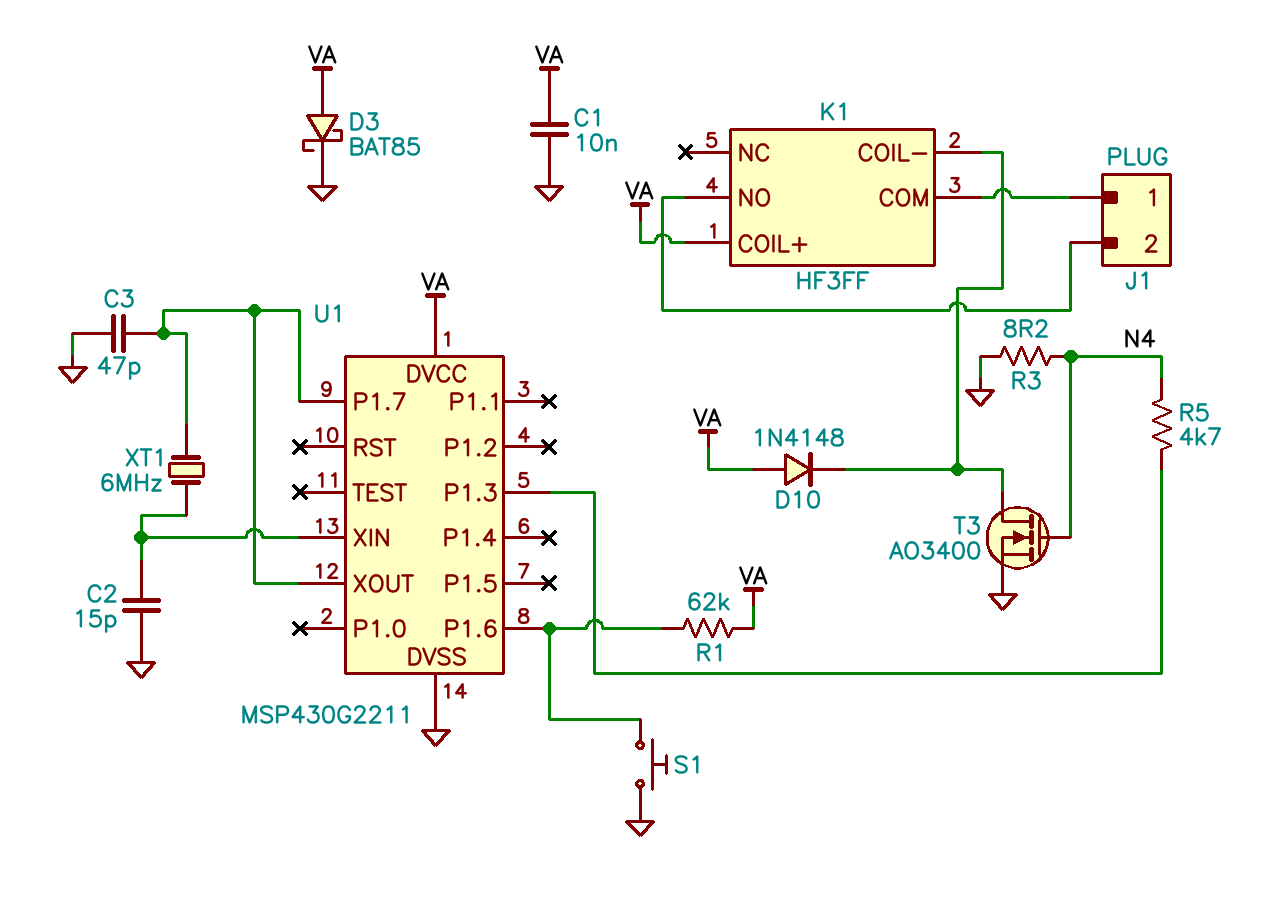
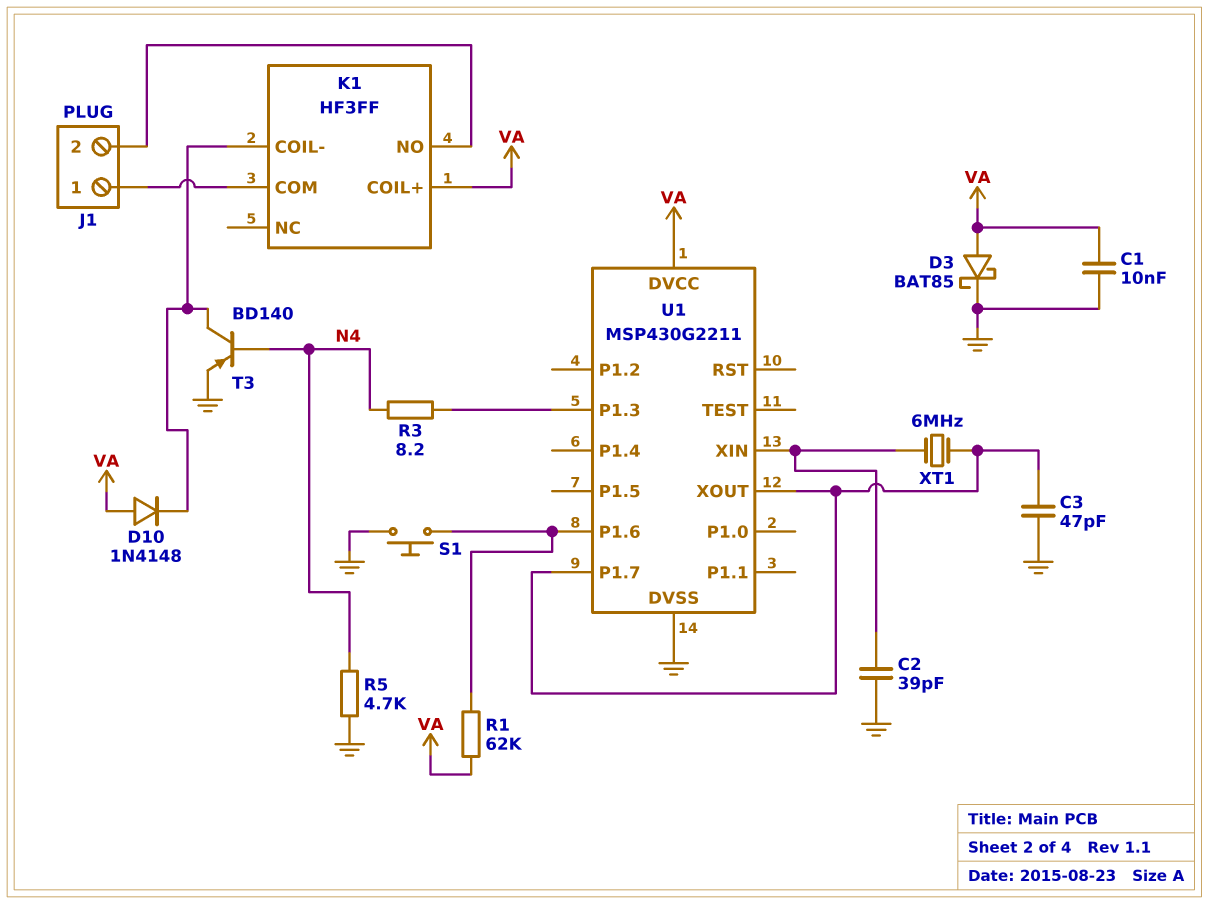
C2: 15pF (GND, U1/XIN) -> 39pF (GND, U1/XIN)
R3: 8.2 (GND, N4) -> 8.2 (N4, U1/P1.3)
R5: 4.7k (N4, U1/P1.3) -> 4.7k (GND, N4)
T3: NMOS AO3400 (G N4, D K1/COIL-, S GND) -> PNP BD140 (B N4, C K1/COIL-, E GND)

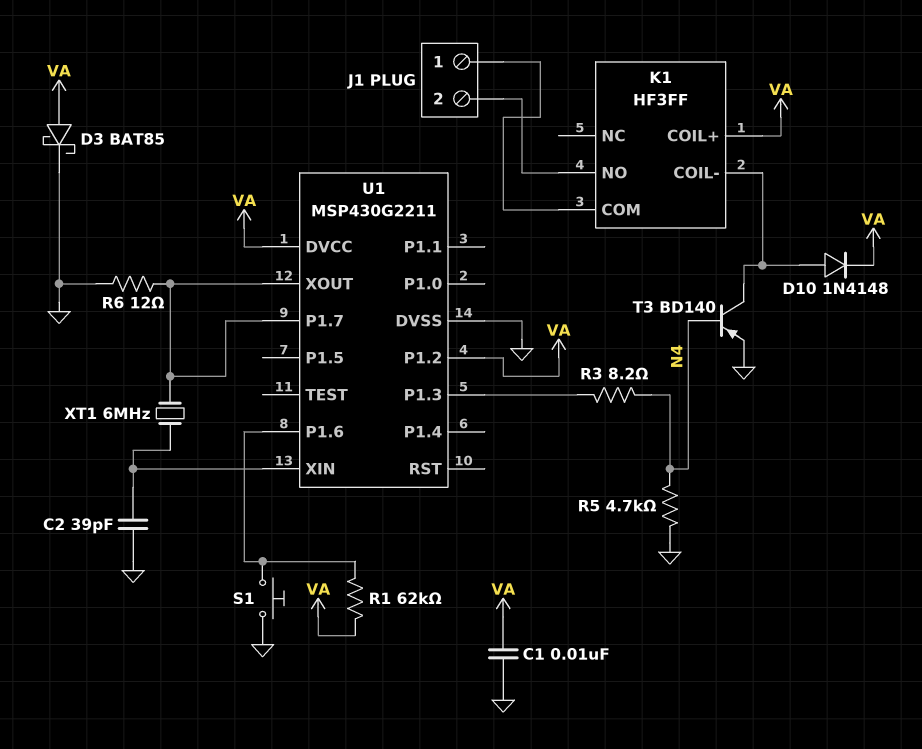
C3: 47pF (GND, U1/P1.7) -> none
D10: diode 1N4148 (A VA, K K1/COIL-) -> diode 1N4148 (A K1/COIL-, K VA)
R6: none -> 12 (GND, U1/P1.7)
U1 pin P1.2: none -> VA

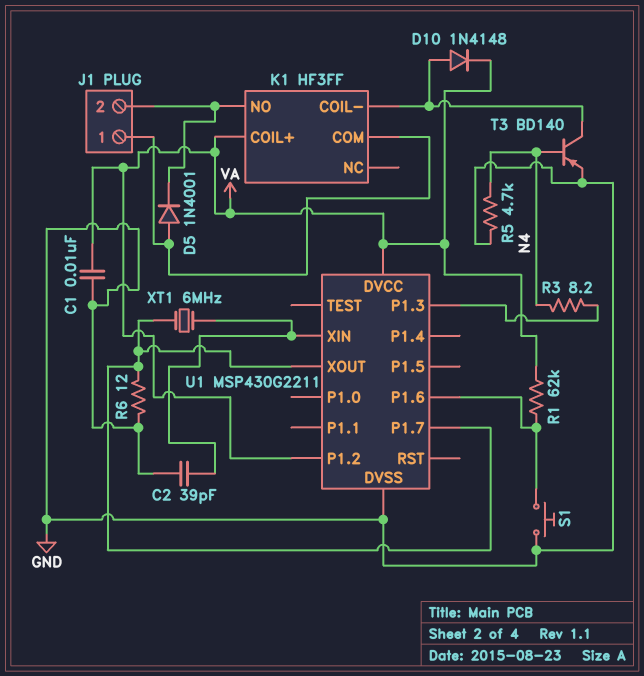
D3: schottky BAT85 (A VA, K GND) -> none
D5: none -> diode 1N4001 (A J1/1, K J1/2)

